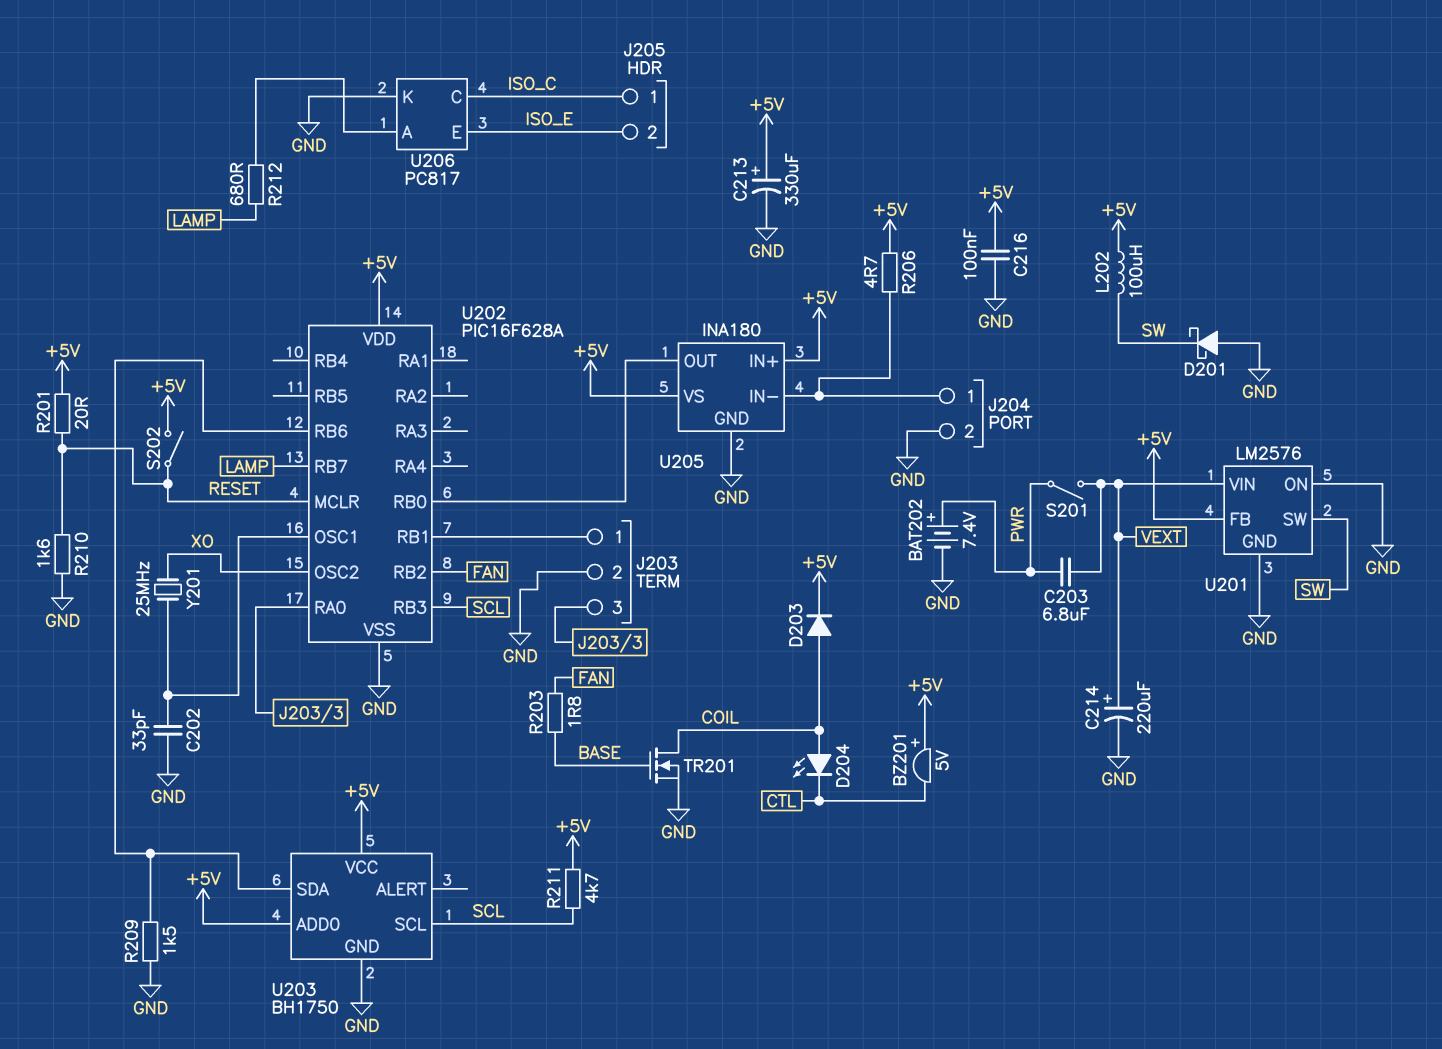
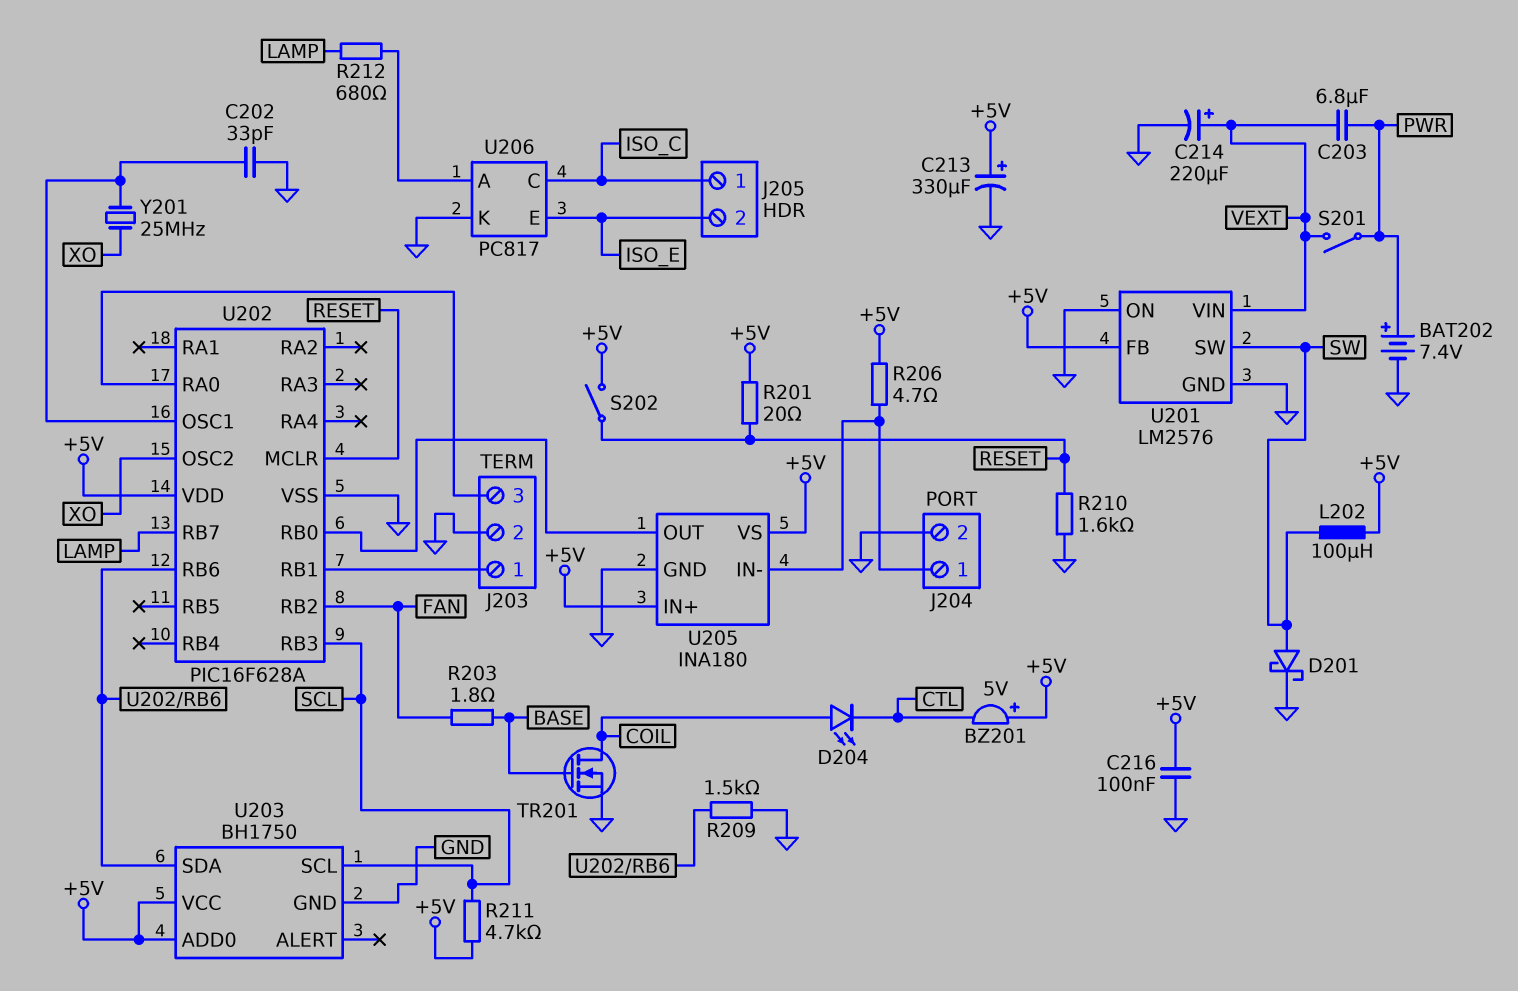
D201: schottky (A GND, K SW) -> schottky (A SW, K GND)
D203: diode (A COIL, K +5V) -> none

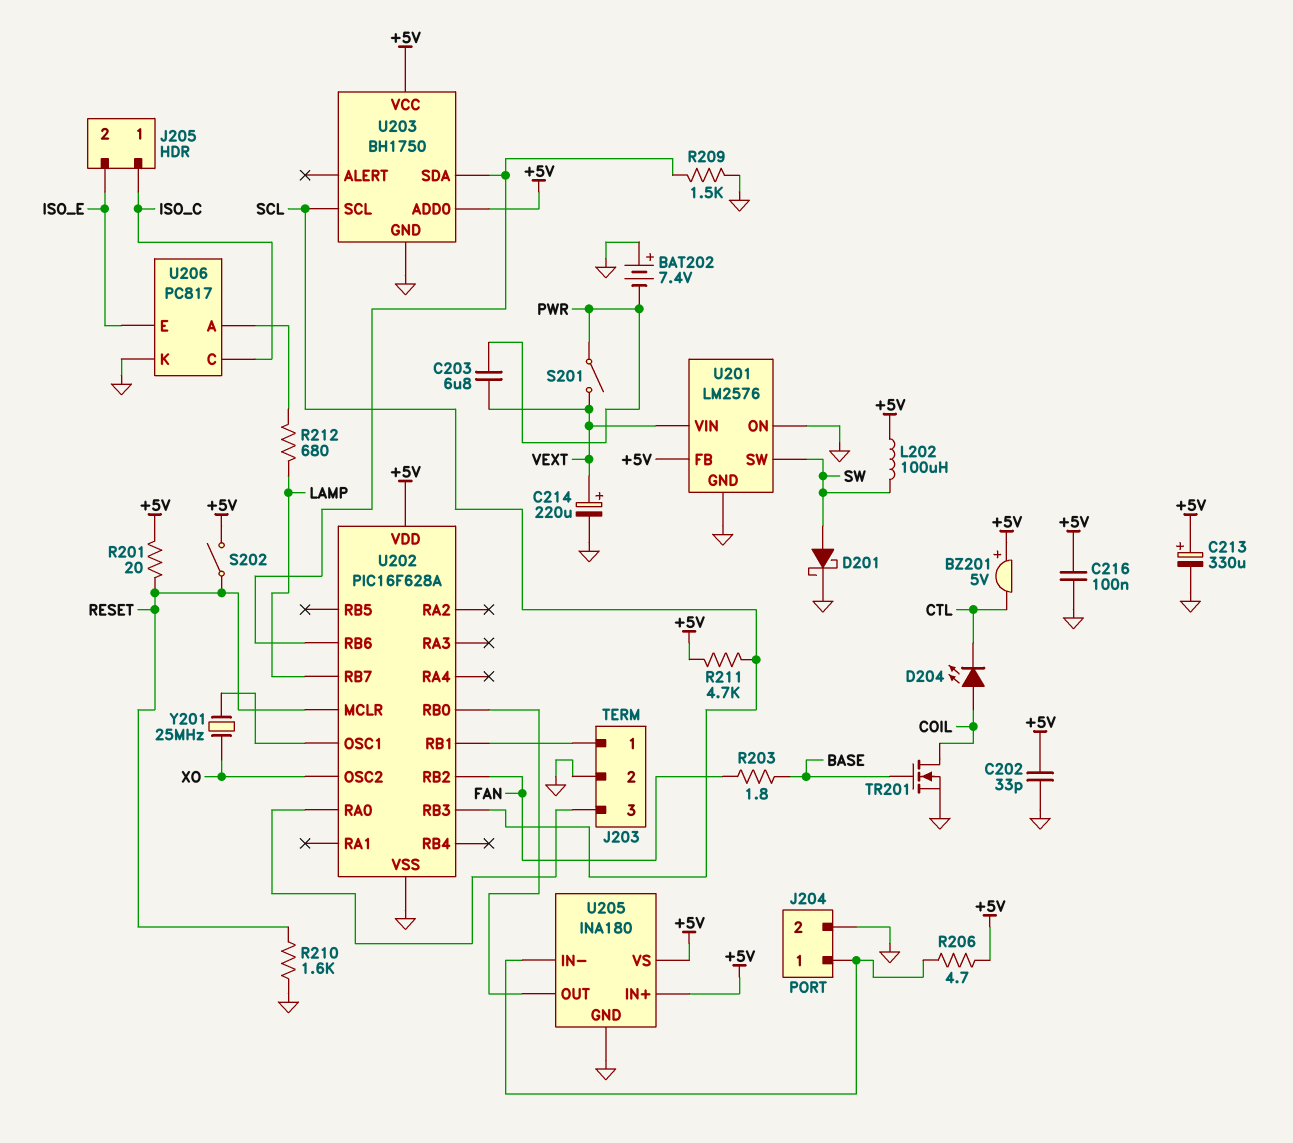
BAT202: 7.4V (plus PWR, minus GND) -> 7.4V (plus GND, minus PWR)
C202: 33pF (GND, U202/OSC1) -> 33pF (+5V, GND)

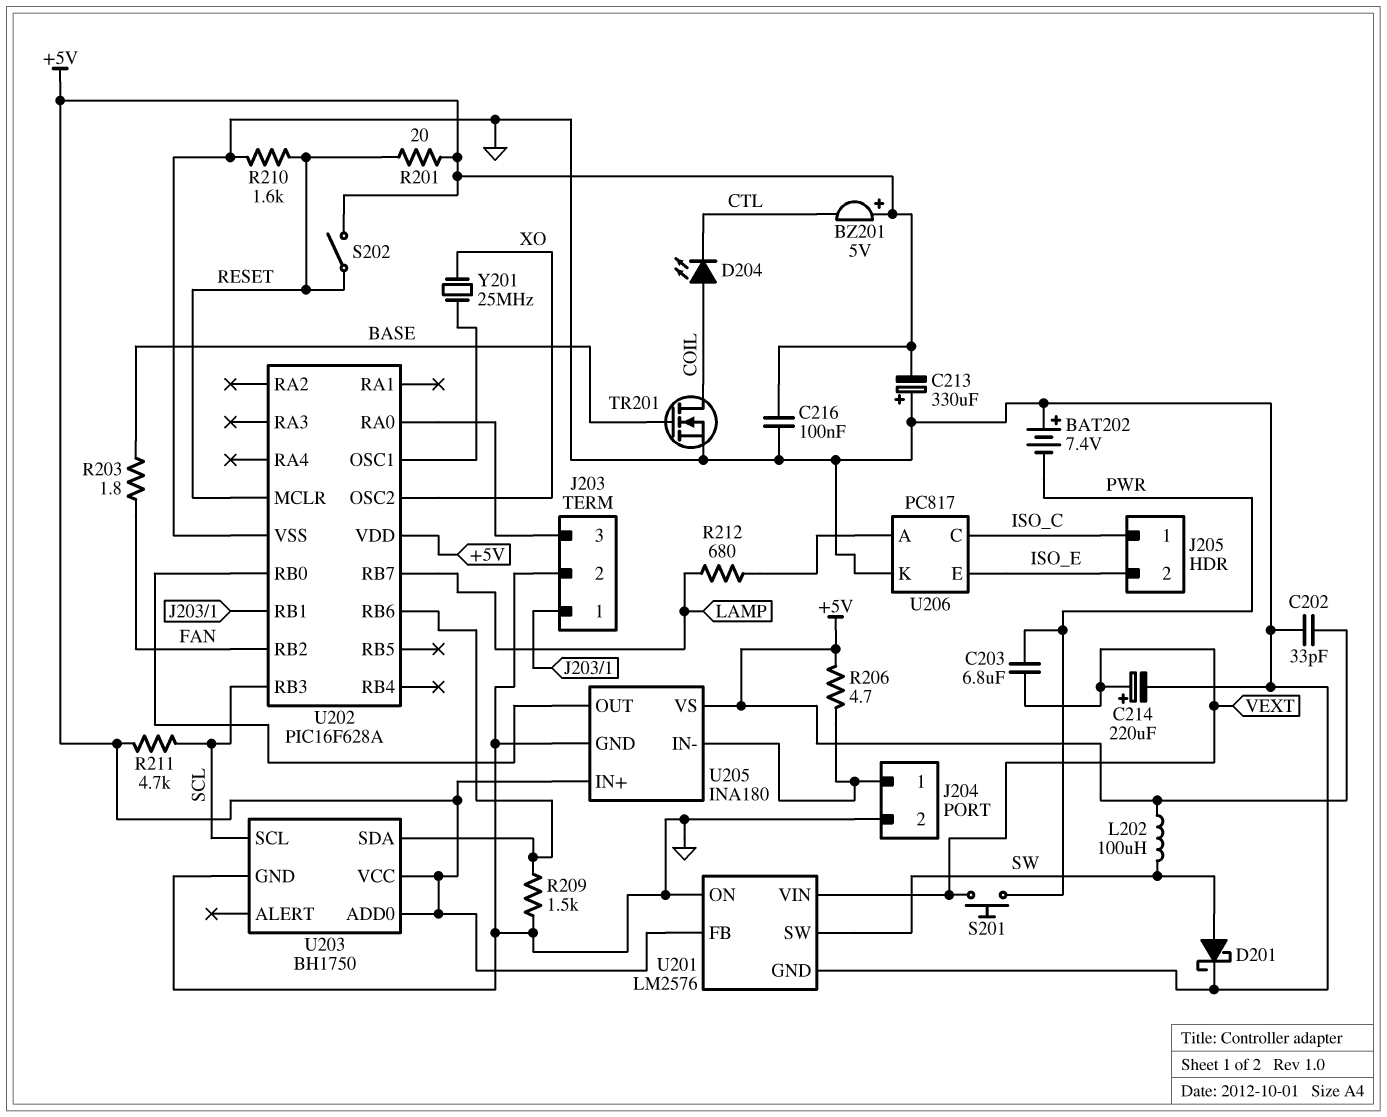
C213: 330uF (plus +5V, minus GND) -> 330uF (plus GND, minus +5V)
S201: switch (PWR, VEXT) -> button (PWR, VEXT)

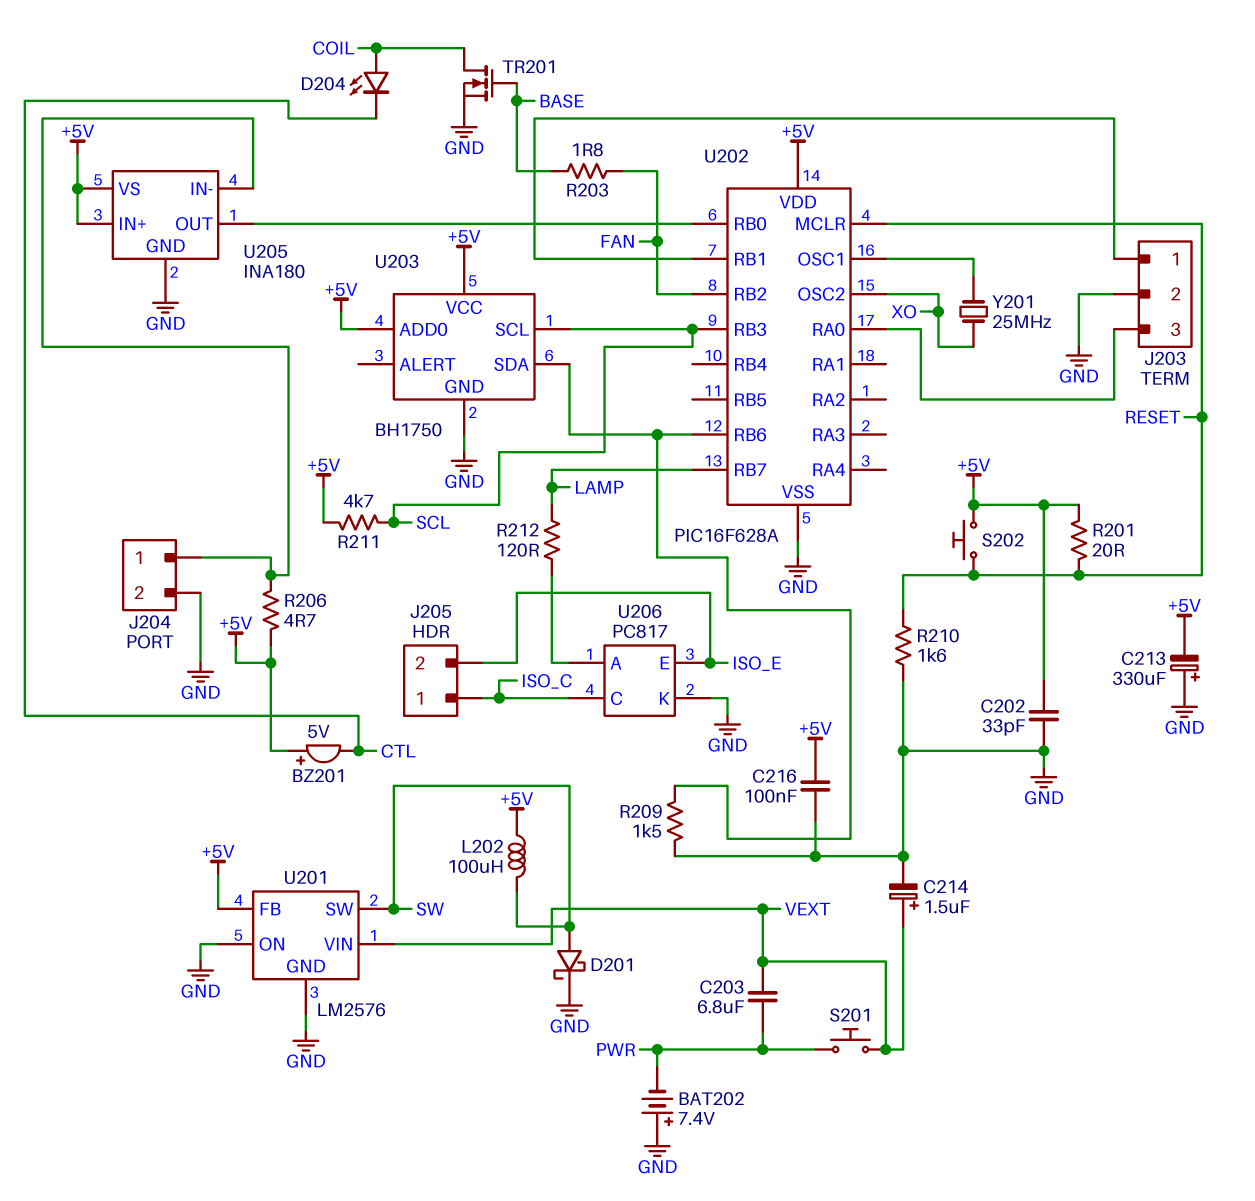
C214: 220uF (plus VEXT, minus GND) -> 1.5uF (plus VEXT, minus GND)
R212: 680 (LAMP, U206/A) -> 120 (LAMP, U206/A)
S202: switch (+5V, RESET) -> button (+5V, RESET)

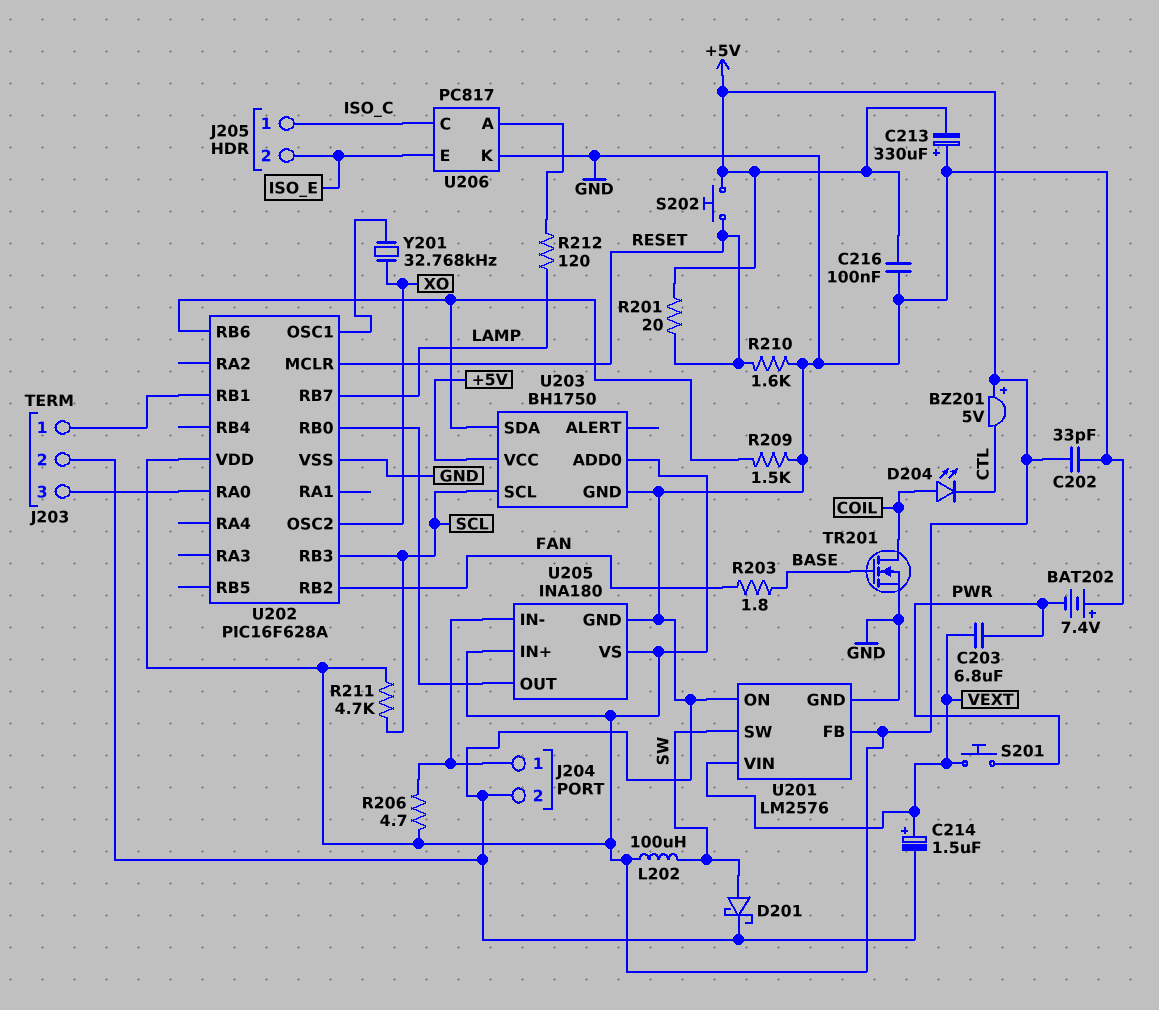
Y201: 25MHz (U202/OSC1, XO) -> 32.768kHz (U202/OSC1, XO)

